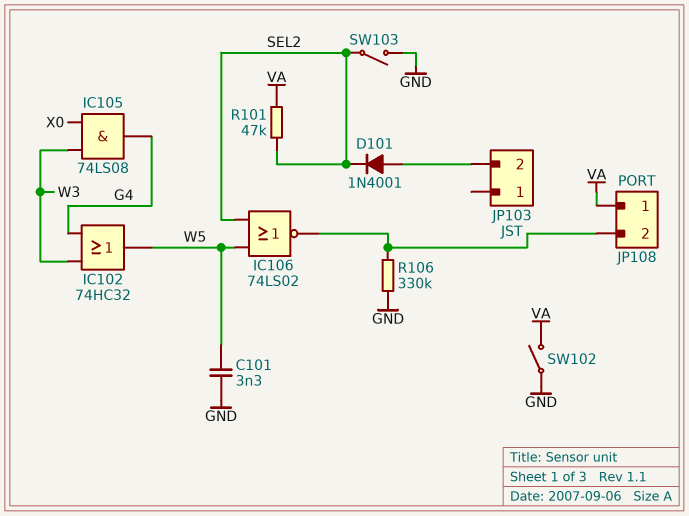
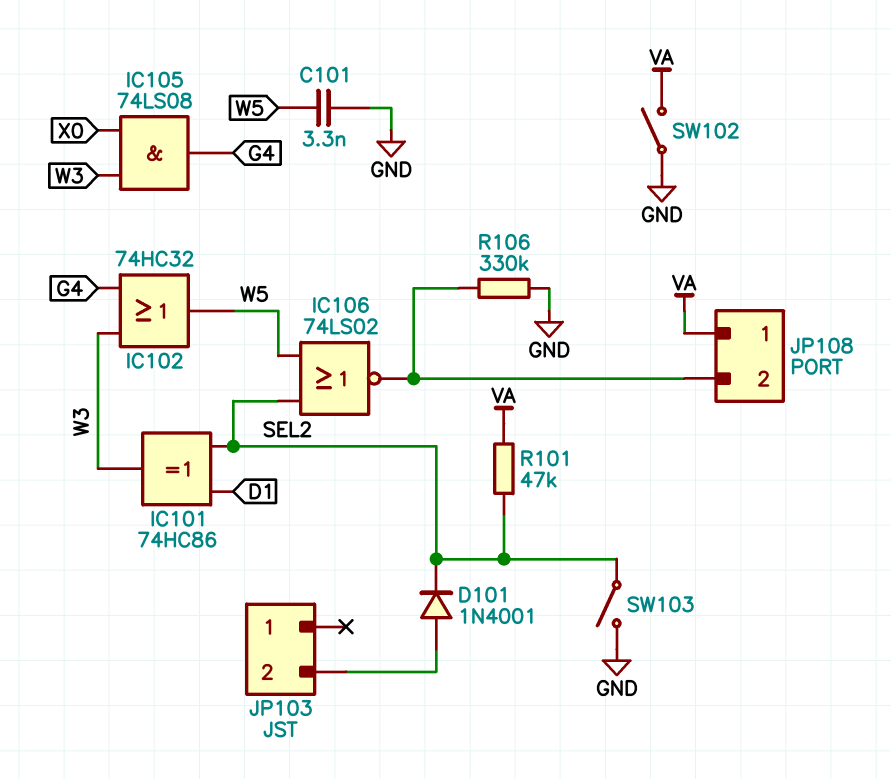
IC101: none -> XOR 74HC86 (in D1, in SEL2, out W3)

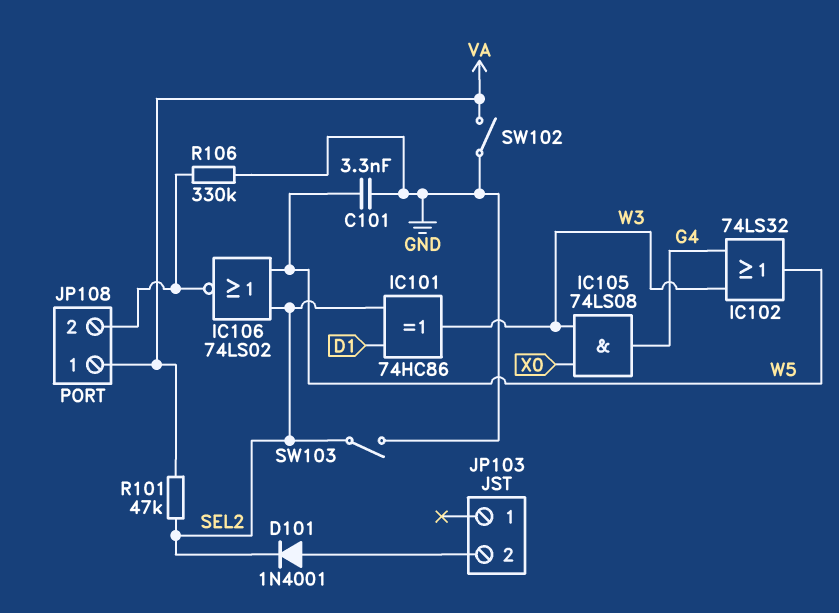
IC102: OR 74HC32 (in G4, in W3, out W5) -> OR 74LS32 (in G4, in W3, out W5)

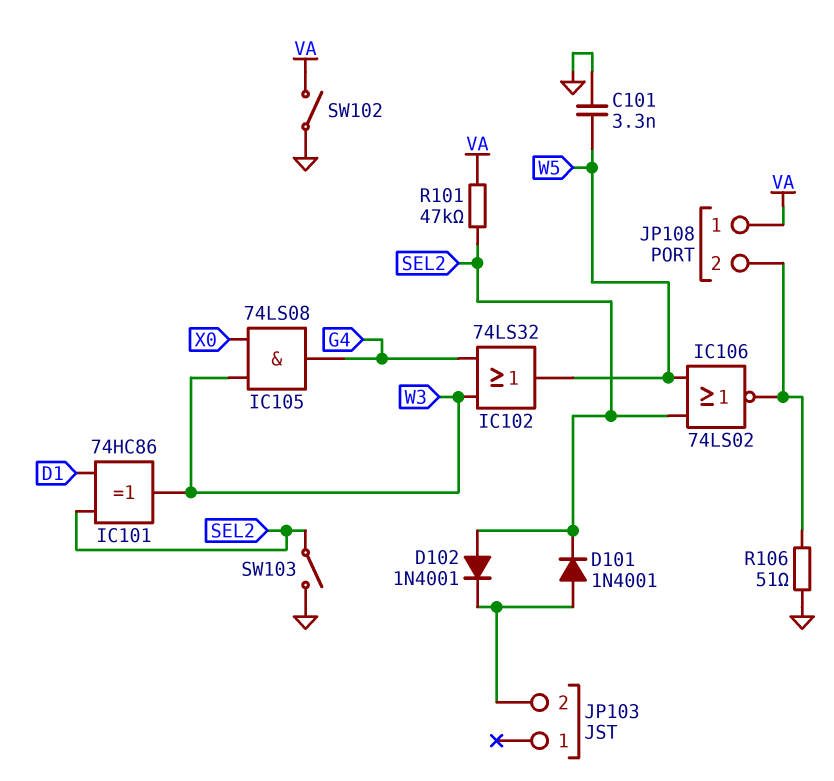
D102: none -> diode 1N4001 (A SEL2, K JP103/2)
R106: 330k (GND, JP108/2) -> 51 (GND, JP108/2)

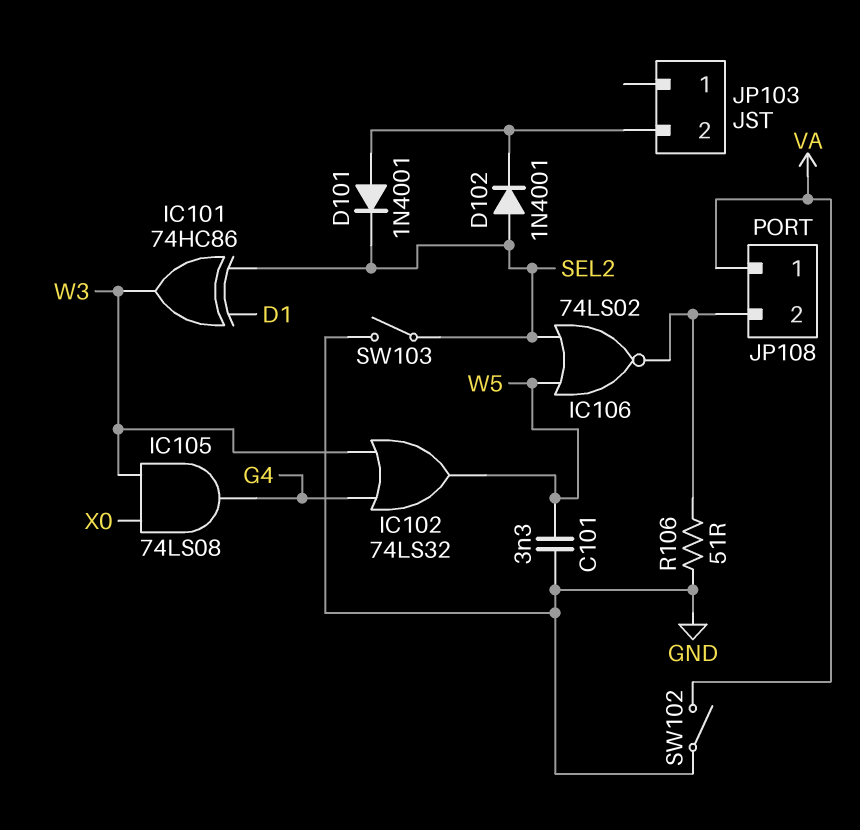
R101: 47k (SEL2, VA) -> none

